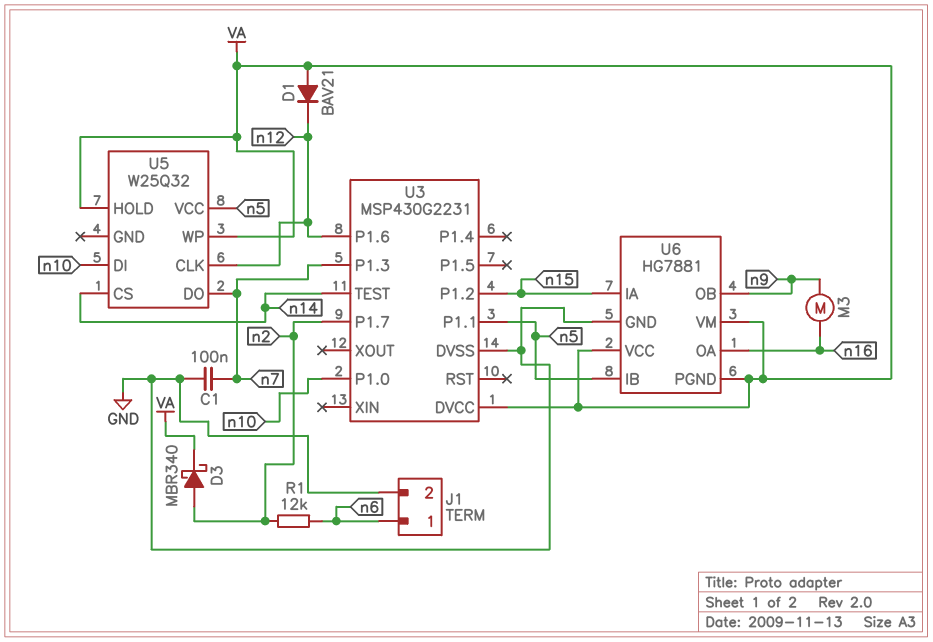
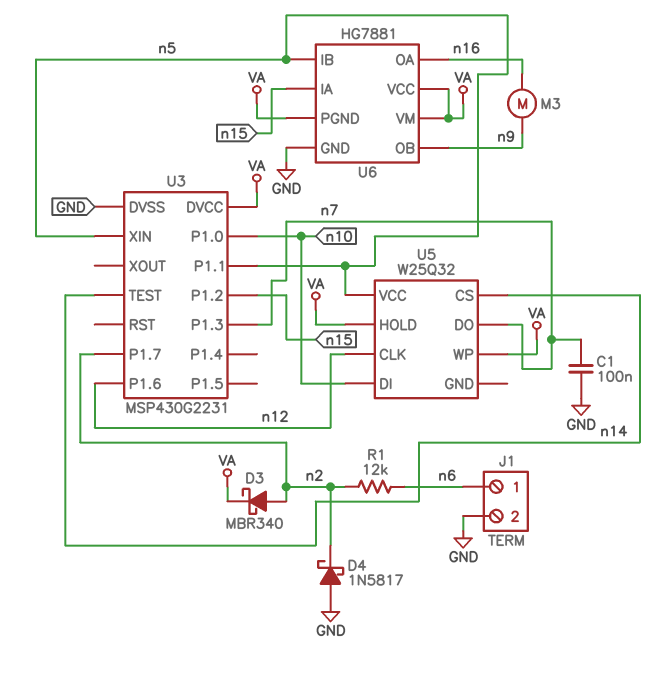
D1: diode BAV21 (A VA, K n12) -> none
D4: none -> schottky 1N5817 (A GND, K n2)
U3 pin XIN: none -> n5

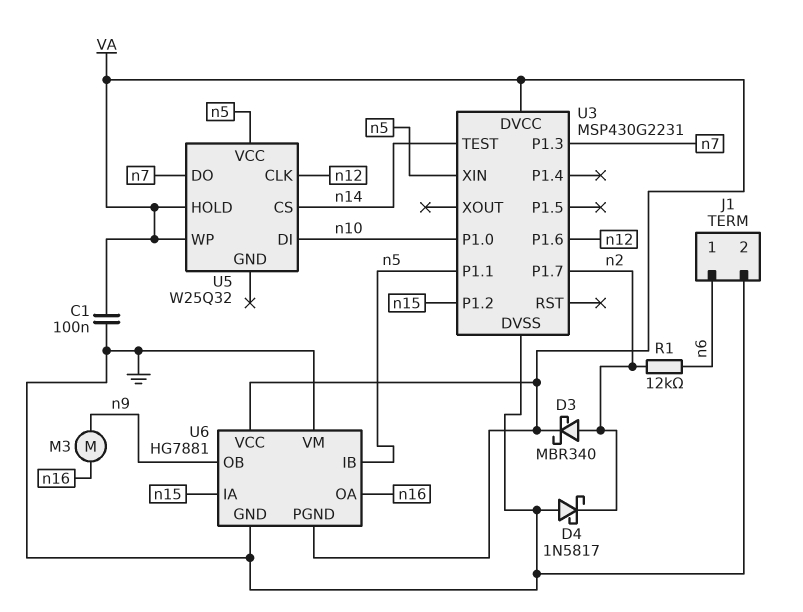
C1: 100nF (GND, n7) -> 100nF (GND, VA)
U6 pin VM: VA -> GND

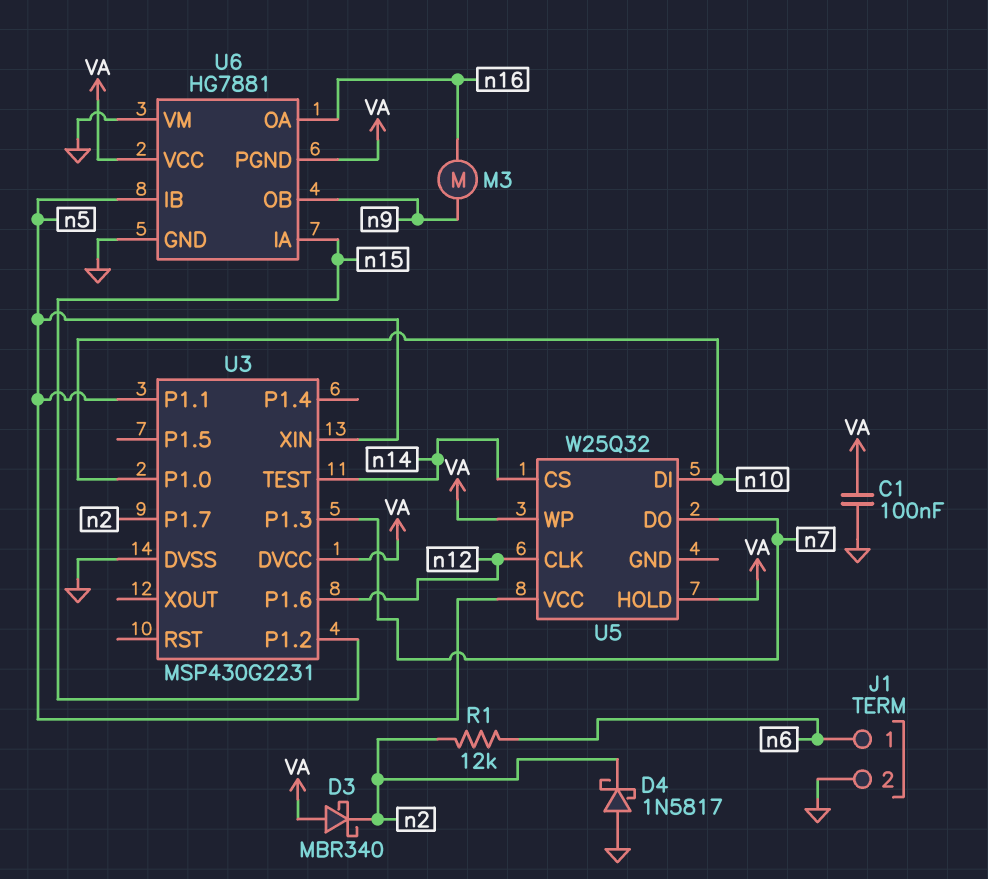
D3: schottky MBR340 (A n2, K VA) -> schottky MBR340 (A VA, K n2)

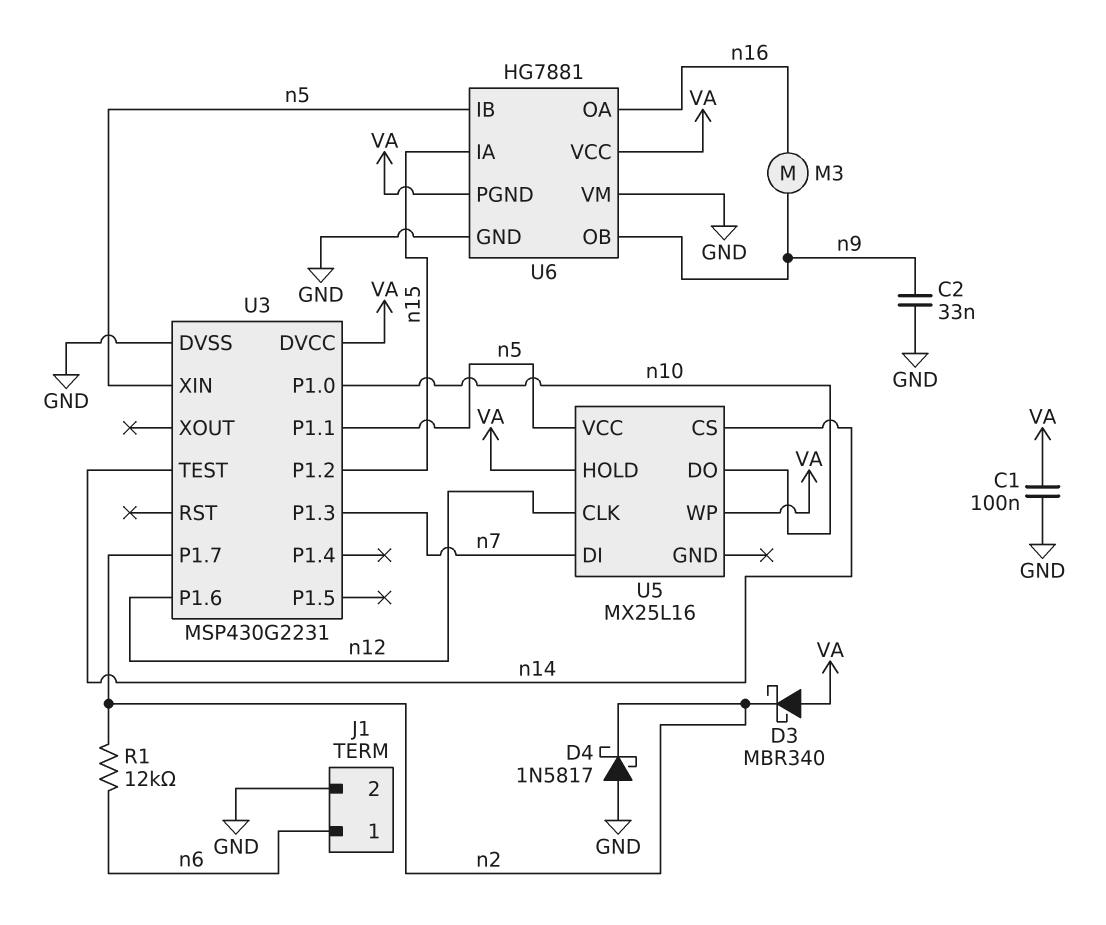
C2: none -> 33nF (GND, n9)
U5: W25Q32 -> MX25L16
U5 pin DI: n10 -> n7
U5 pin DO: n7 -> n10

